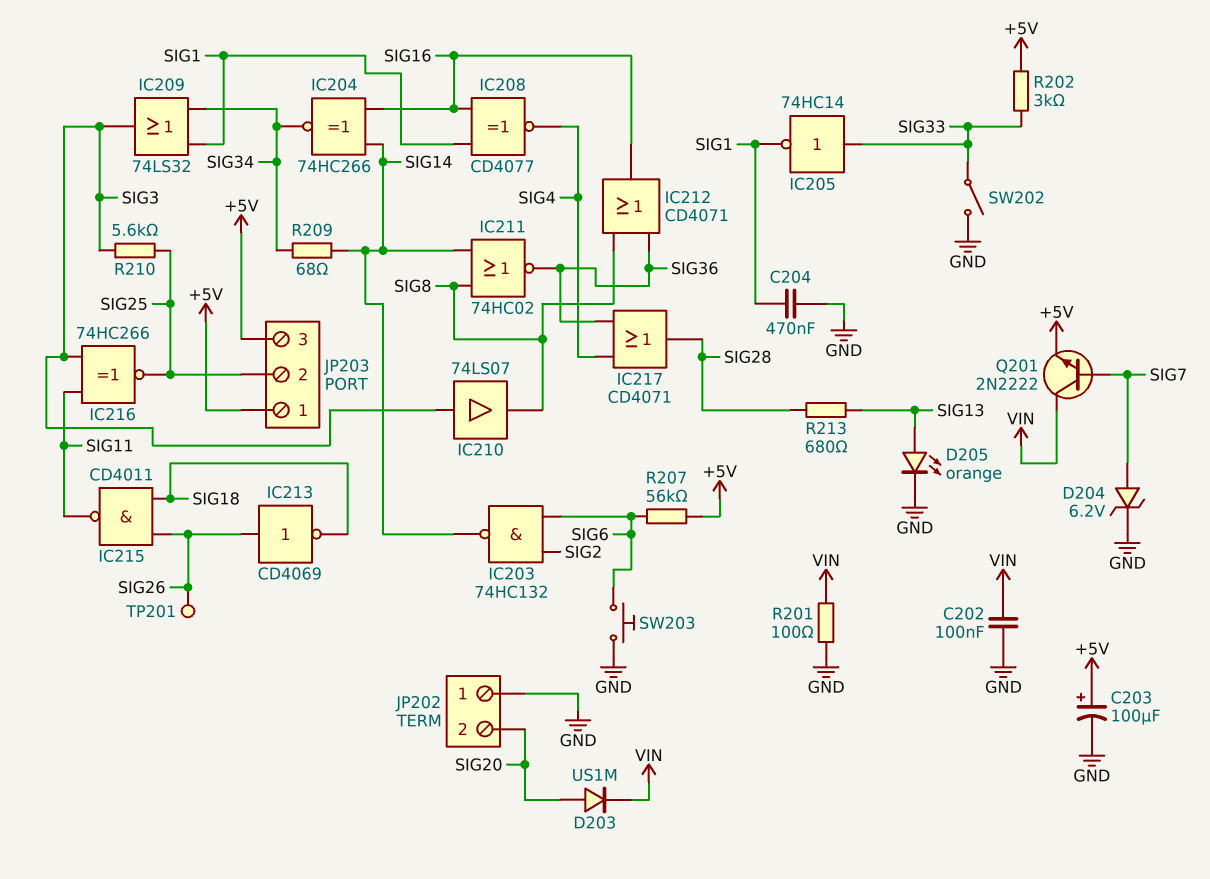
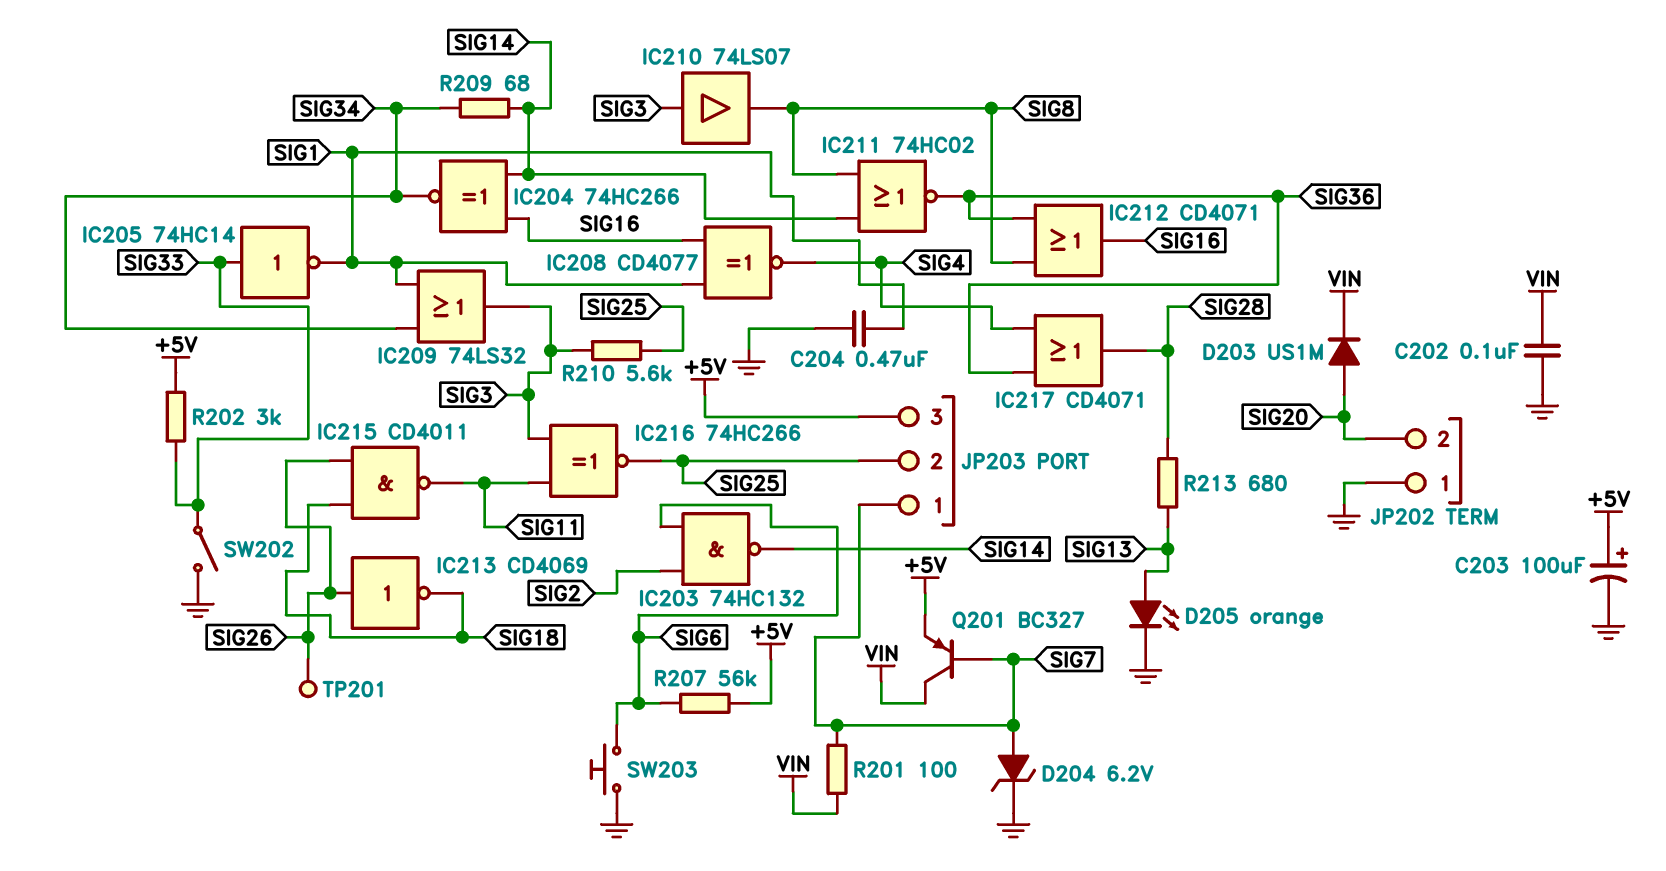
JP203 pin 1: +5V -> SIG7
Q201: NPN 2N2222 (B SIG7, C VIN, E +5V) -> PNP BC327 (B SIG7, C VIN, E +5V)
R201: 100 (GND, VIN) -> 100 (SIG7, VIN)

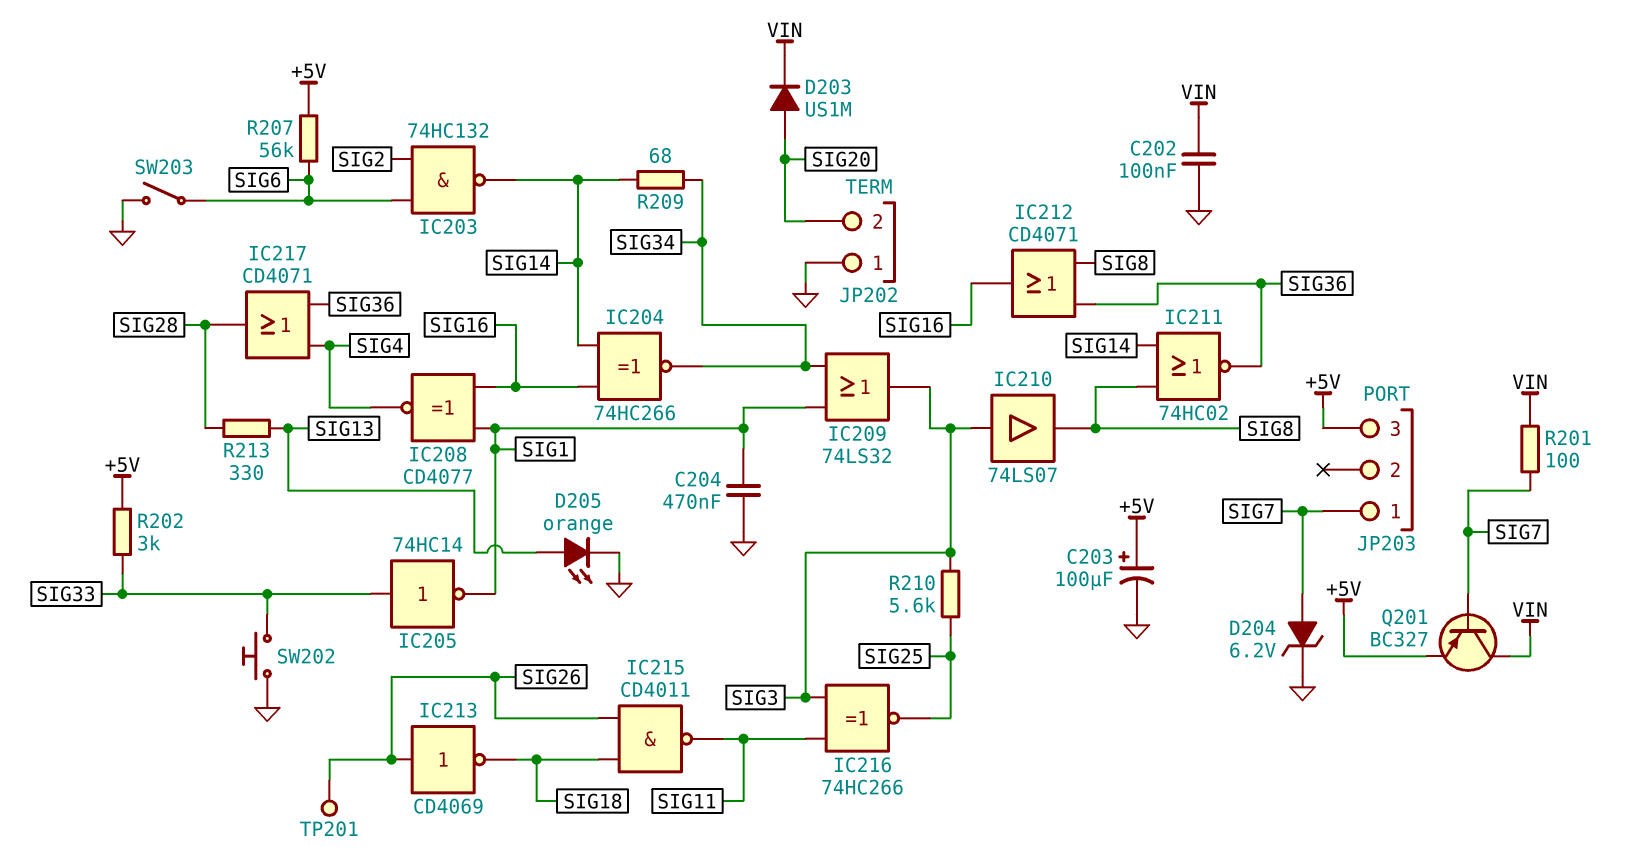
JP203 pin 2: SIG25 -> none
R213: 680 (SIG13, SIG28) -> 330 (SIG13, SIG28)
SW202: switch (GND, SIG33) -> button (GND, SIG33)
SW203: button (GND, SIG6) -> switch (GND, SIG6)

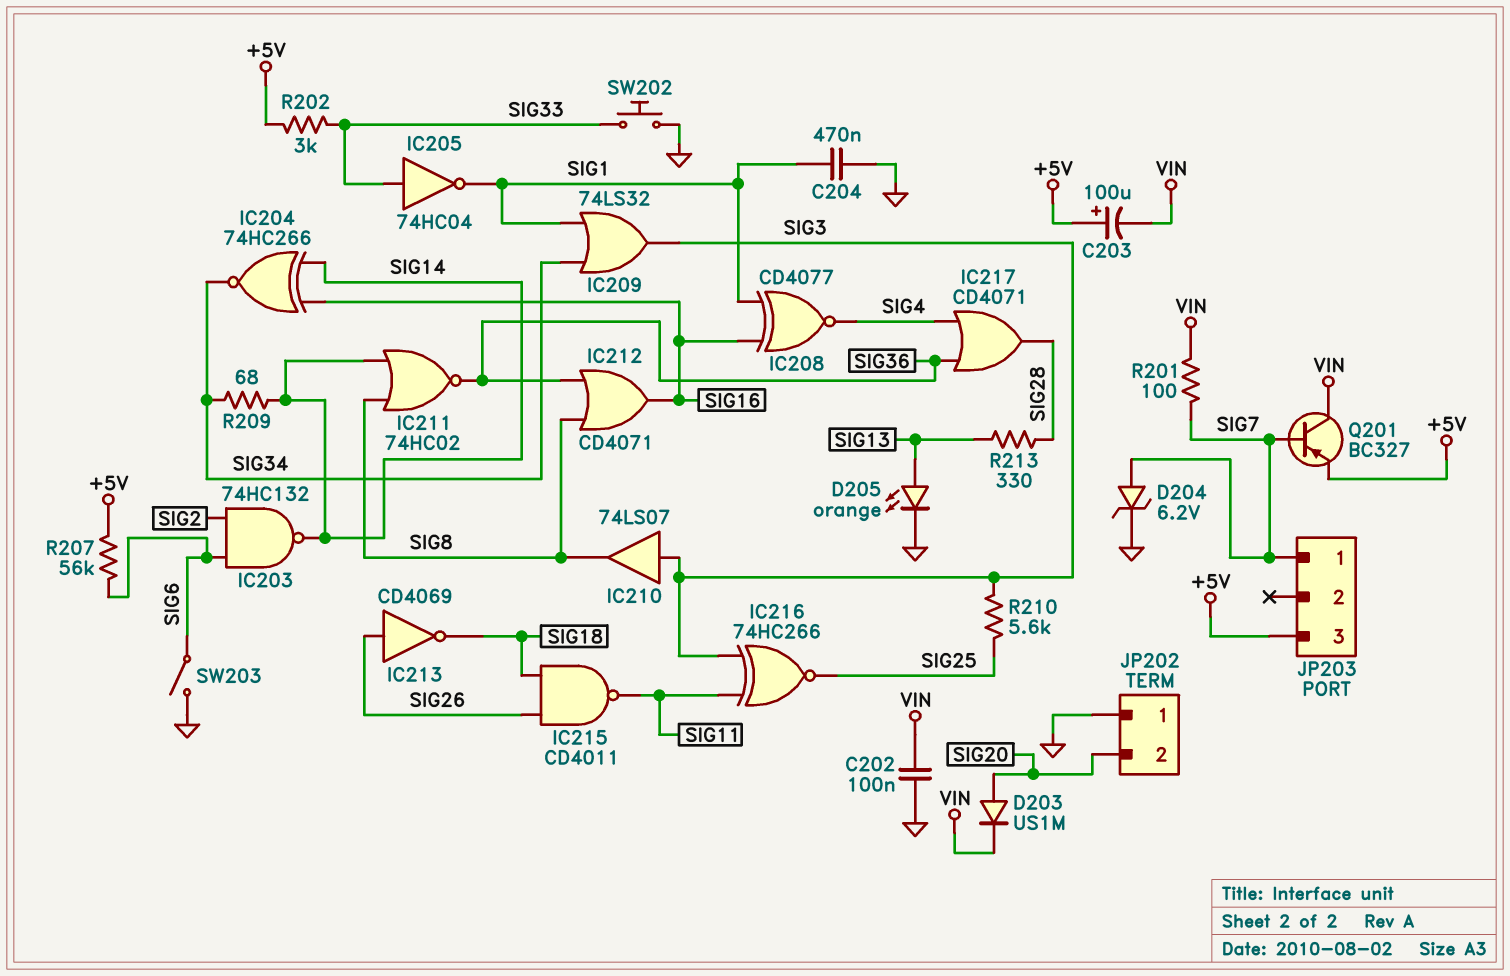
C203: 100uF (plus +5V, minus GND) -> 100uF (plus +5V, minus VIN)
IC205: NOT 74HC14 (in SIG33, out SIG1) -> NOT 74HC04 (in SIG33, out SIG1)
TP201: test point (SIG26) -> none

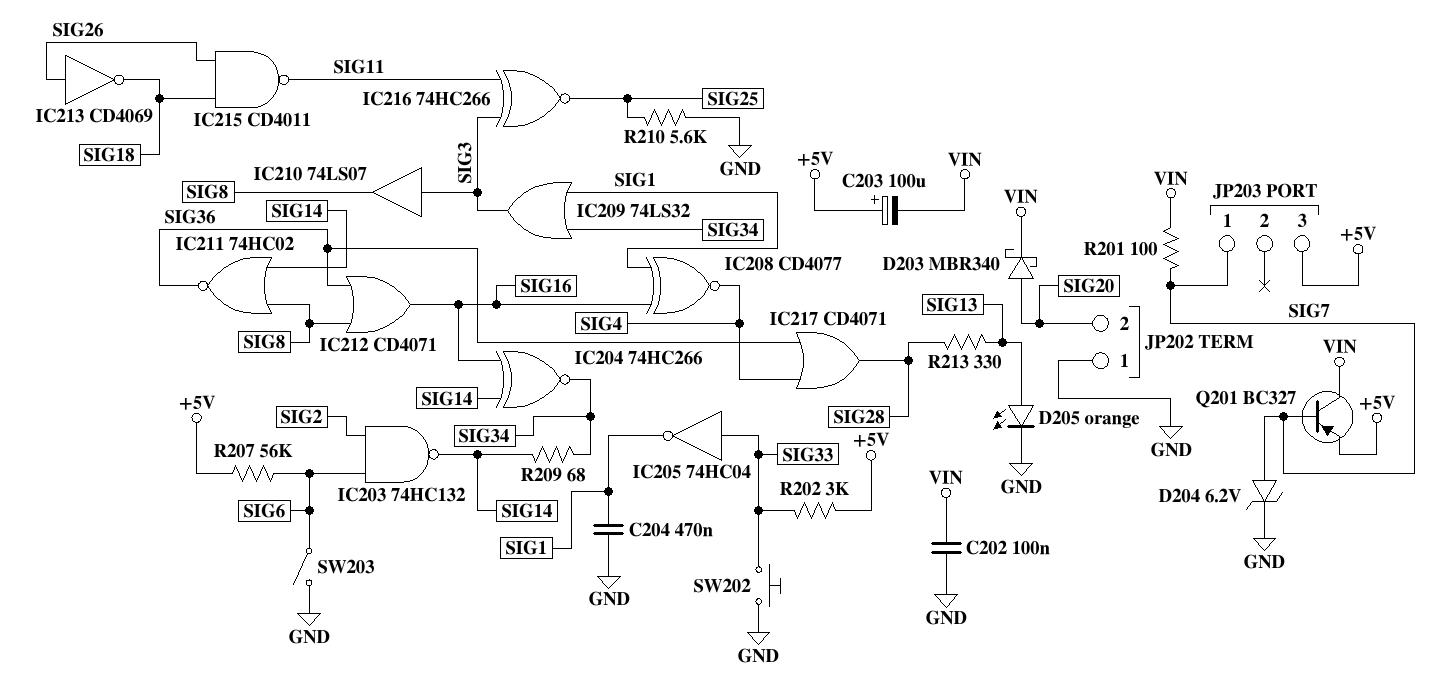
D203: diode US1M (A SIG20, K VIN) -> schottky MBR340 (A SIG20, K VIN)
R210: 5.6k (SIG3, SIG25) -> 5.6k (GND, SIG25)

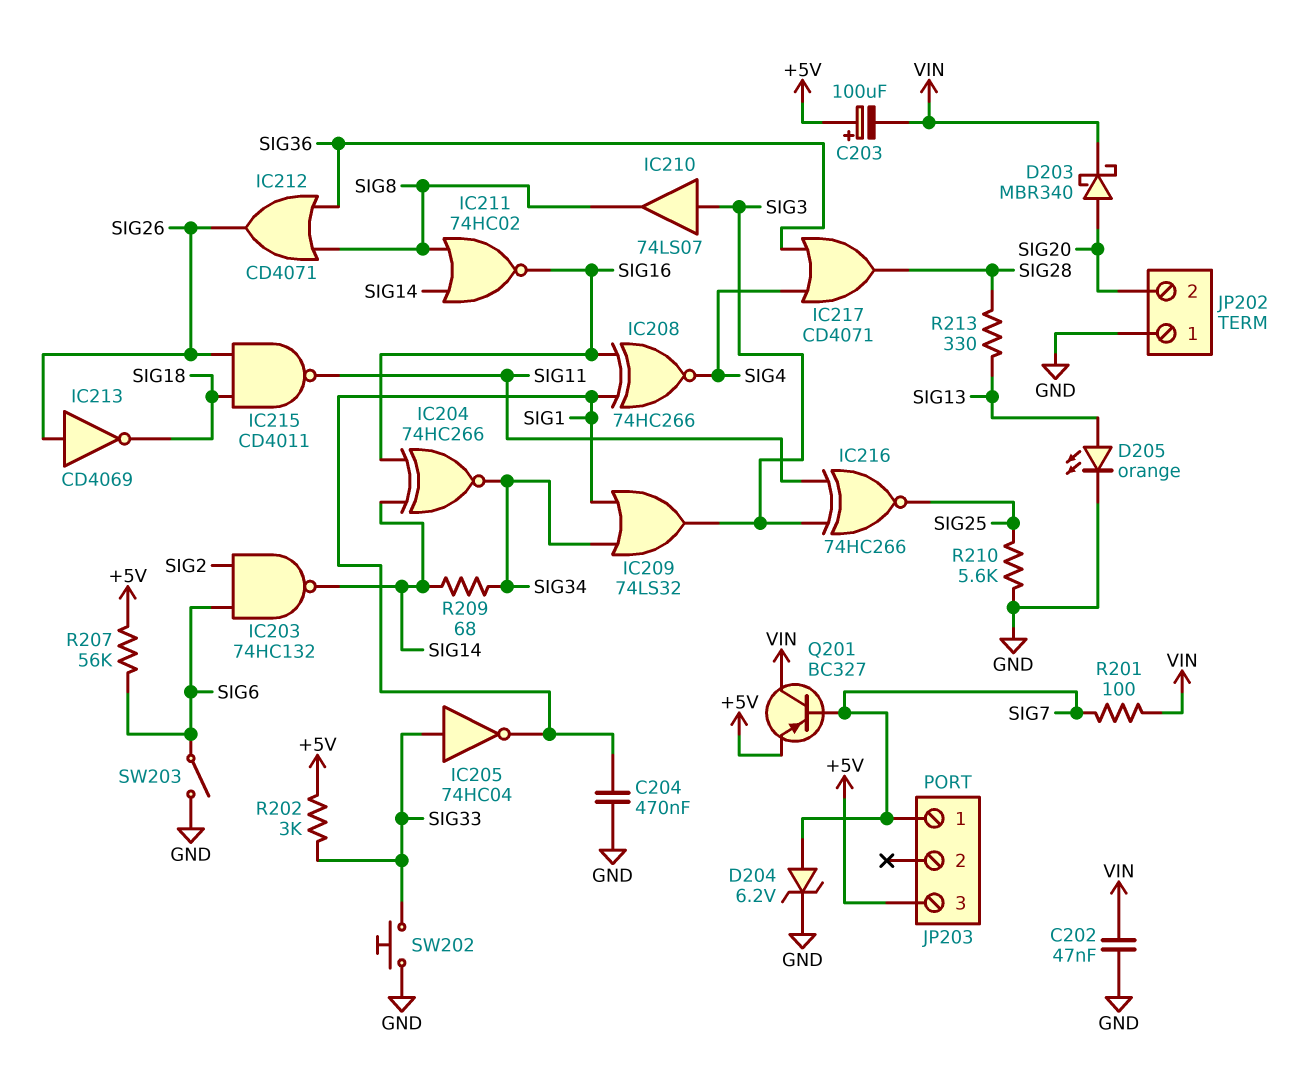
C202: 100nF (GND, VIN) -> 47nF (GND, VIN)
IC208: XNOR CD4077 (in SIG1, in SIG16, out SIG4) -> XNOR 74HC266 (in SIG1, in SIG16, out SIG4)
IC211: NOR 74HC02 (in SIG8, in SIG14, out SIG36) -> NOR 74HC02 (in SIG8, in SIG14, out SIG16)
IC212: OR CD4071 (in SIG8, in SIG36, out SIG16) -> OR CD4071 (in SIG8, in SIG36, out SIG26)

